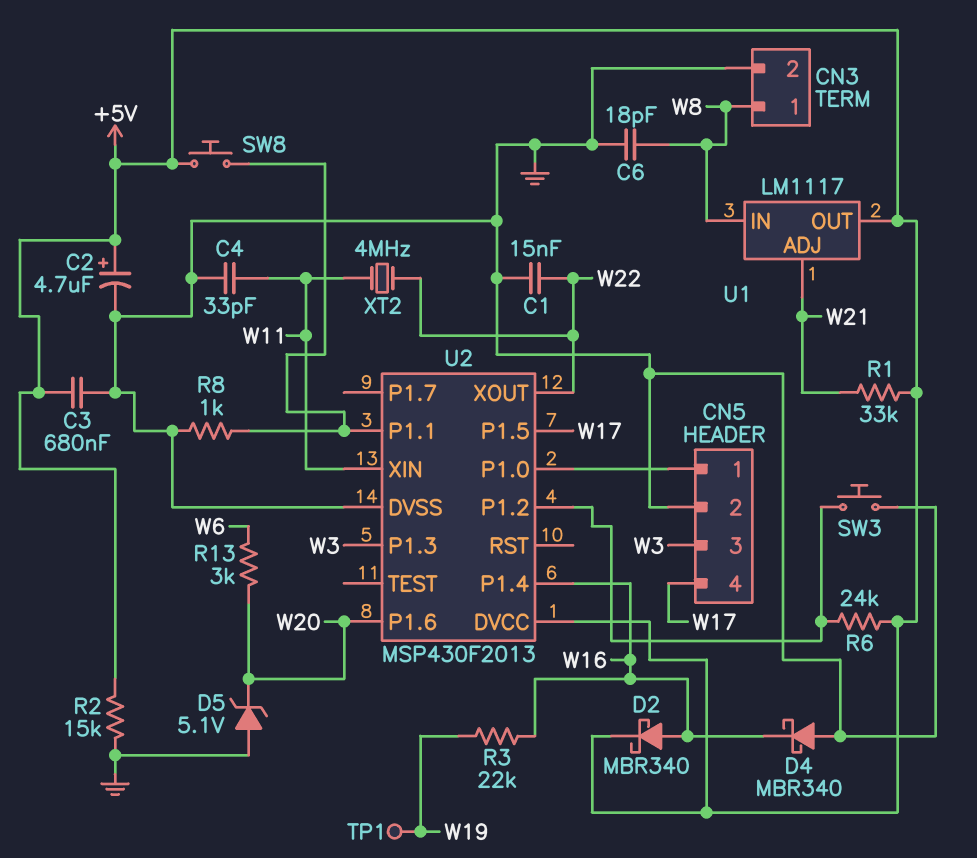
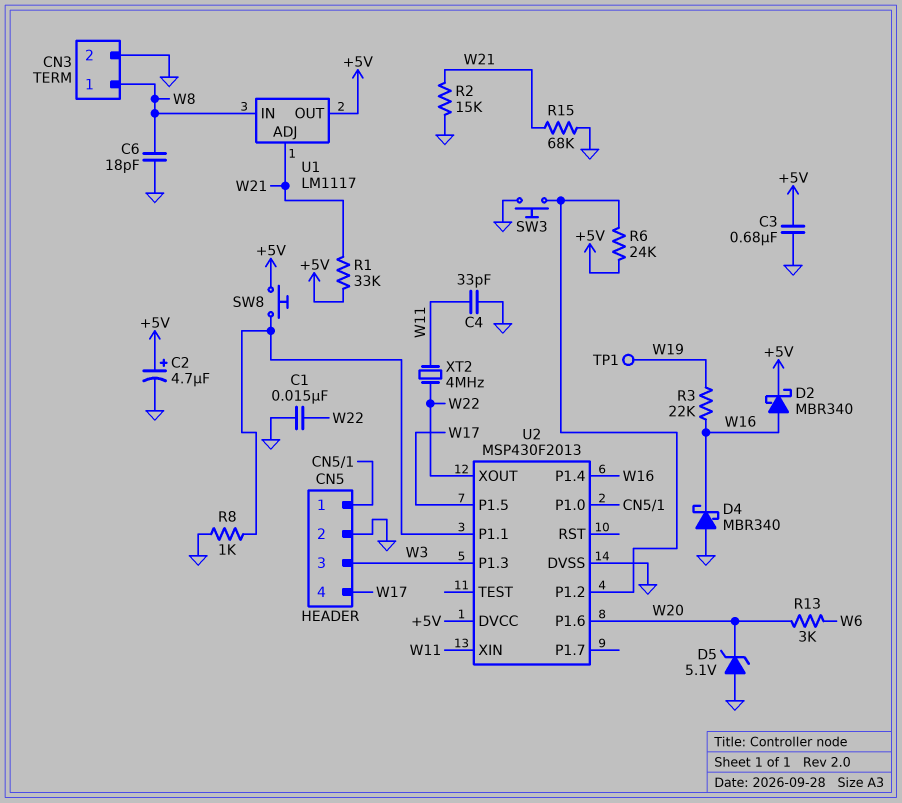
R2: 15k (+5V, GND) -> 15k (GND, W21)
R15: none -> 68k (GND, W21)

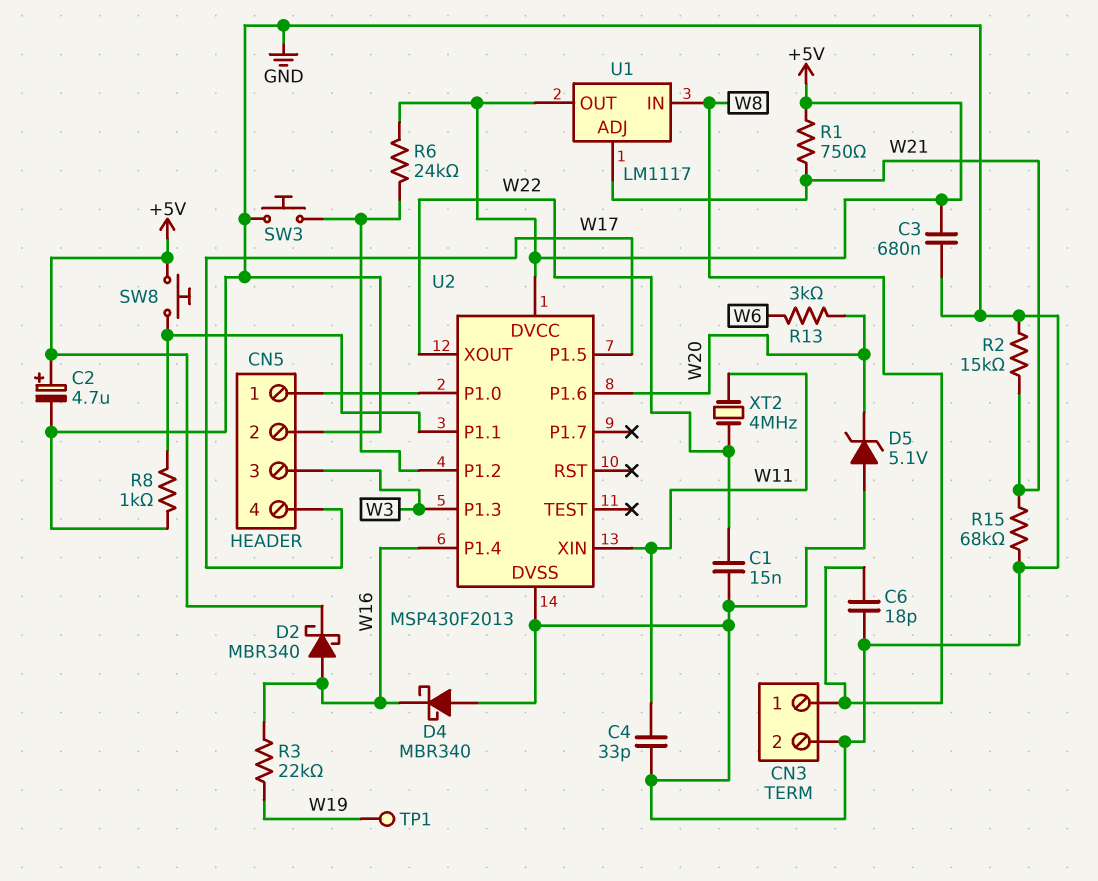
R1: 33k (+5V, W21) -> 750 (+5V, W21)

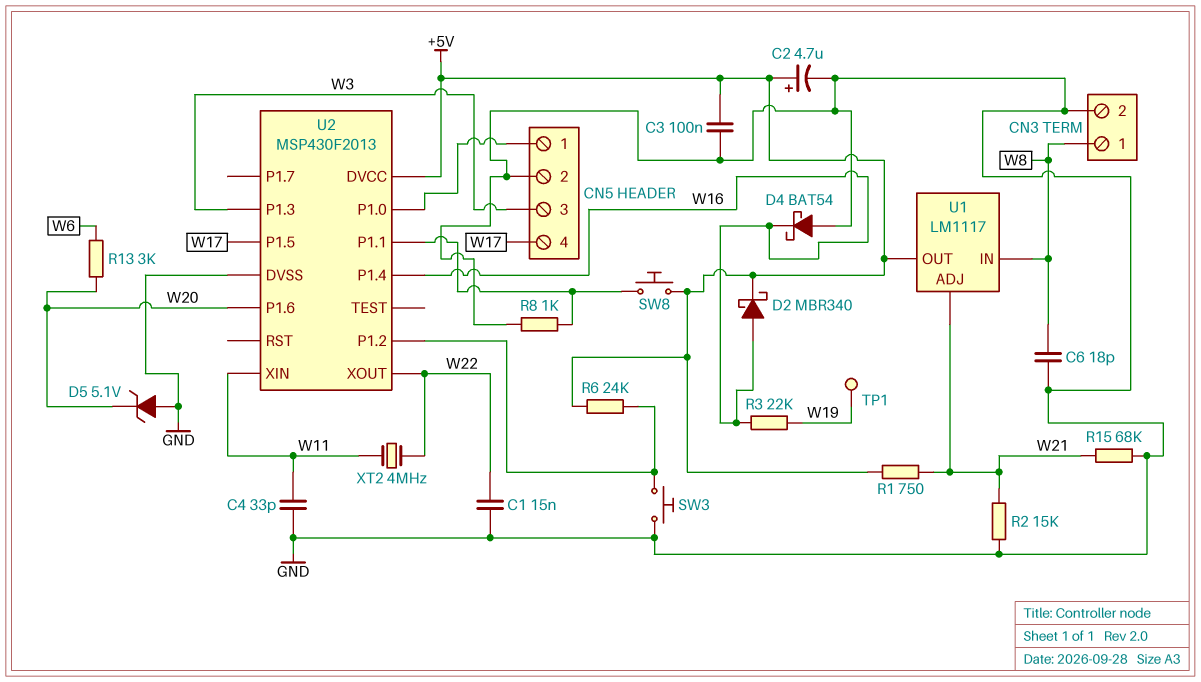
C3: 680nF (+5V, GND) -> 100nF (+5V, GND)
D4: schottky MBR340 (A GND, K W16) -> schottky BAT54 (A GND, K W16)

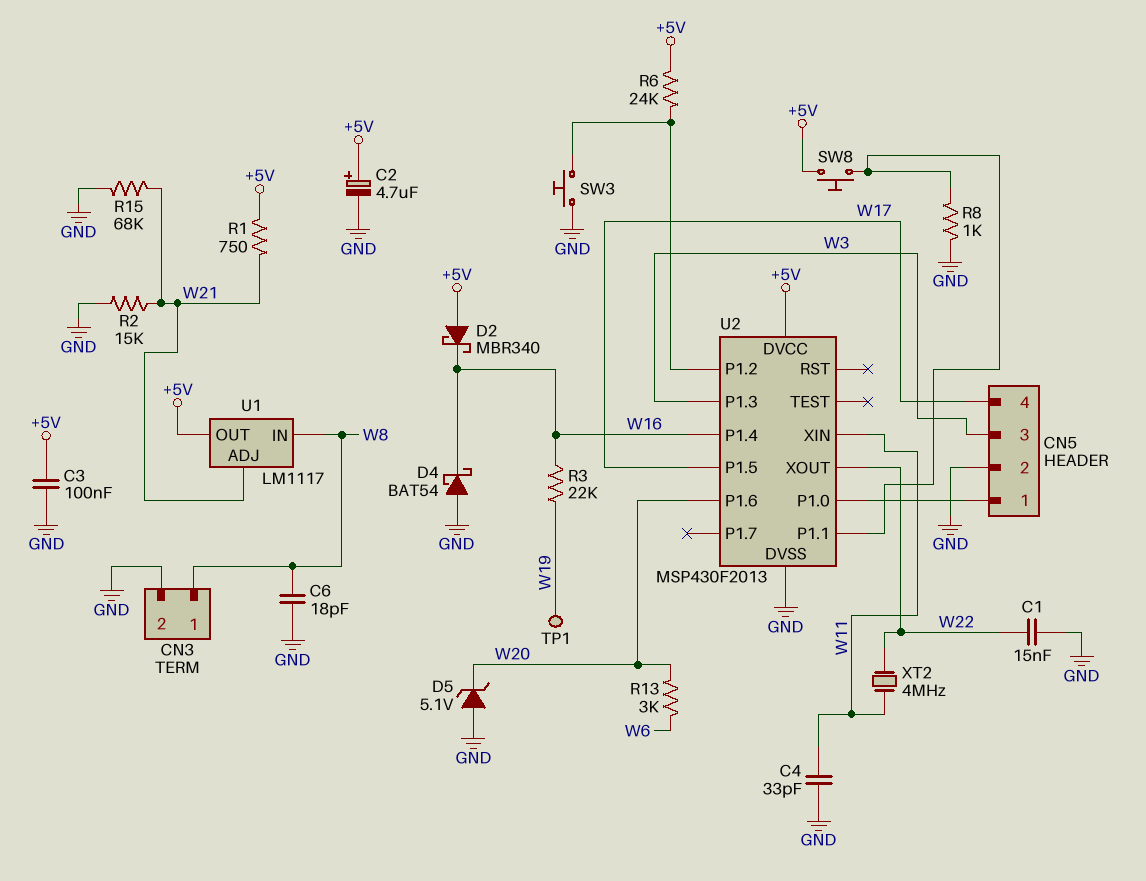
D2: schottky MBR340 (A W16, K +5V) -> schottky MBR340 (A +5V, K W16)

